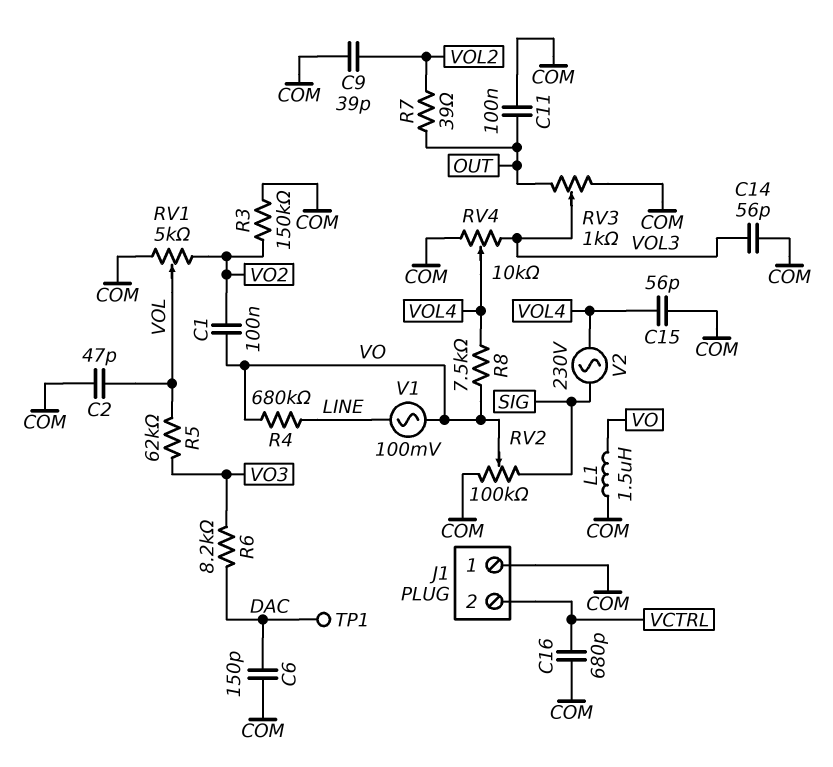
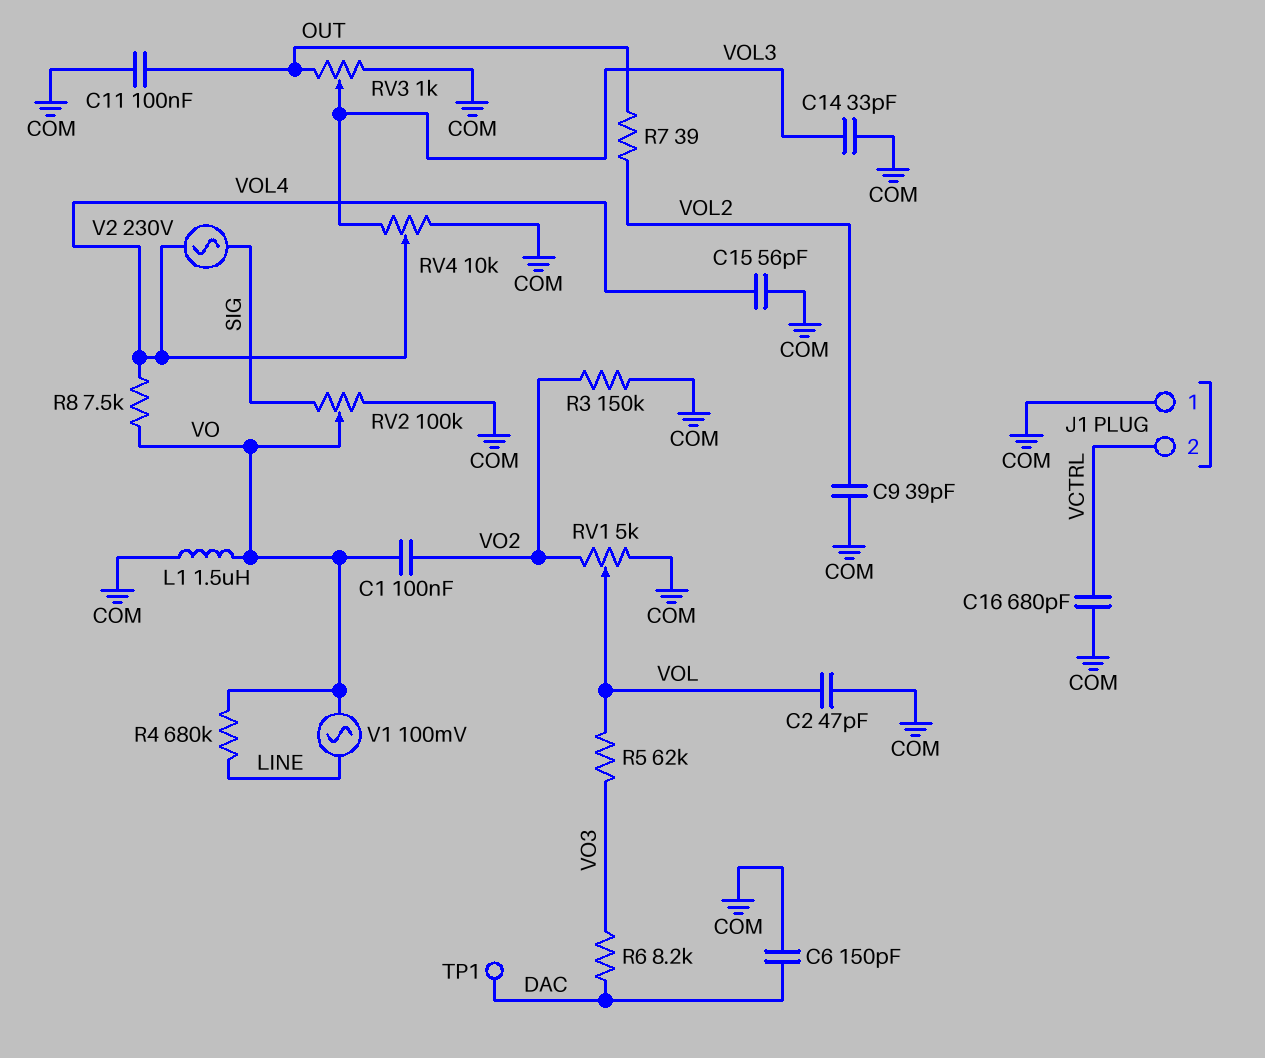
C14: 56pF (COM, VOL3) -> 33pF (COM, VOL3)

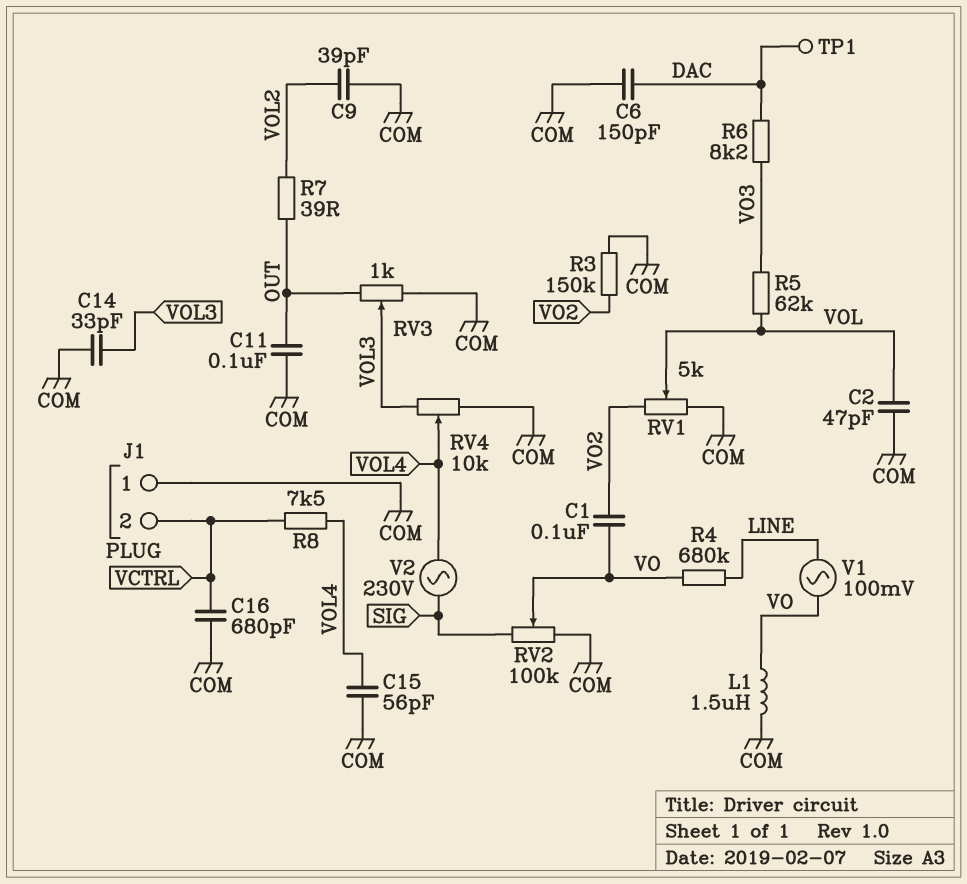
R8: 7.5k (VO, VOL4) -> 7.5k (VCTRL, VOL4)

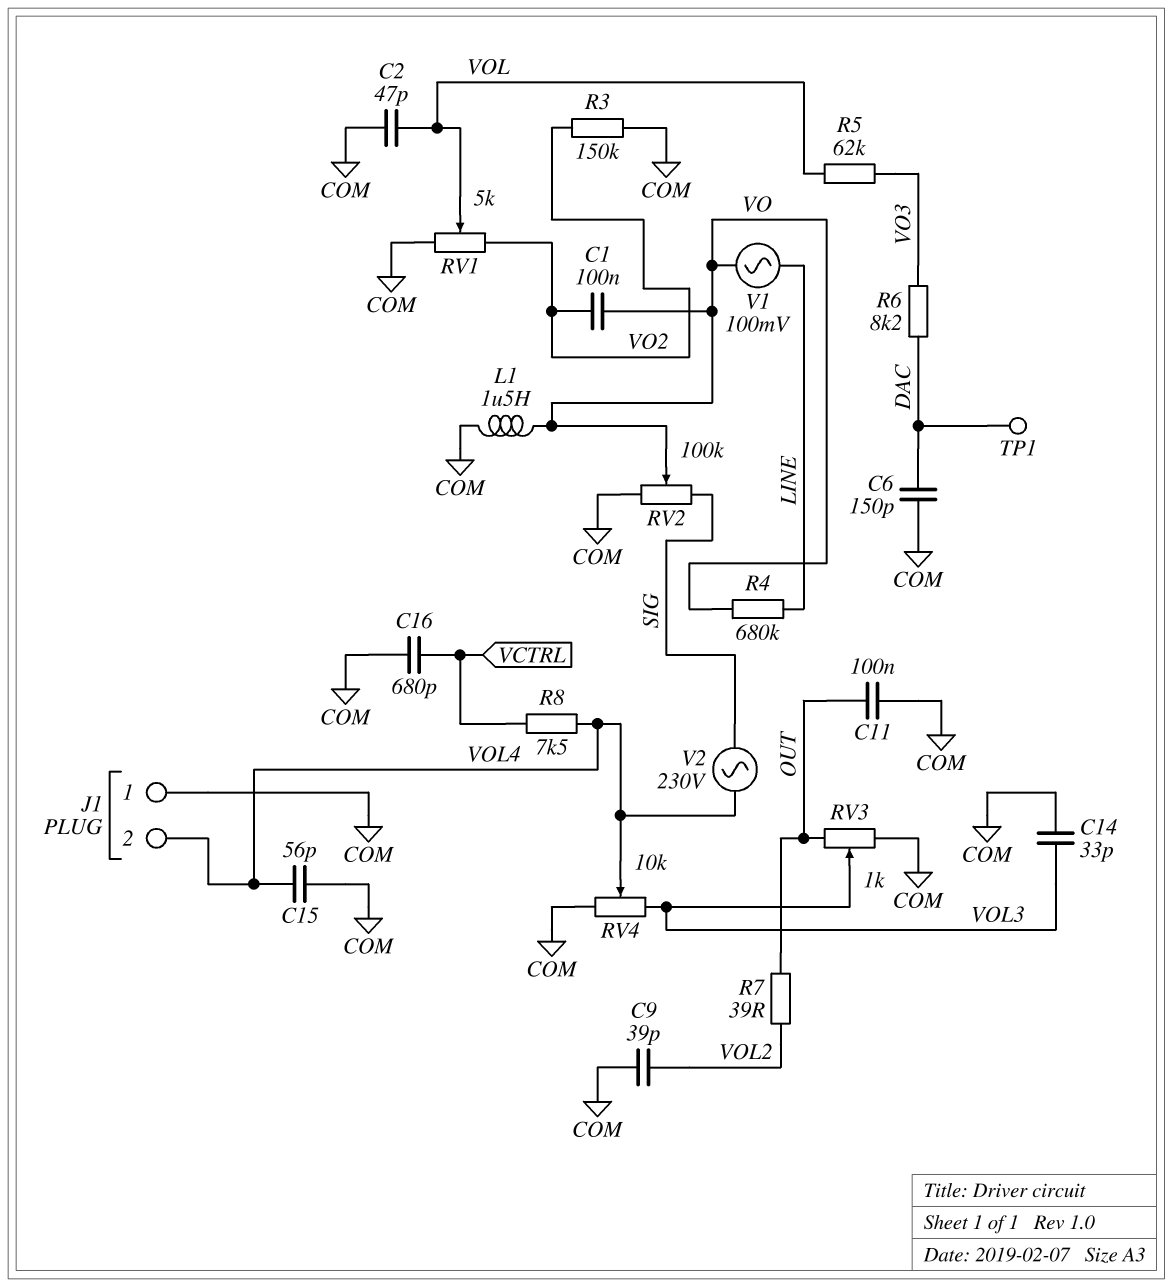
J1 pin 2: VCTRL -> VOL4

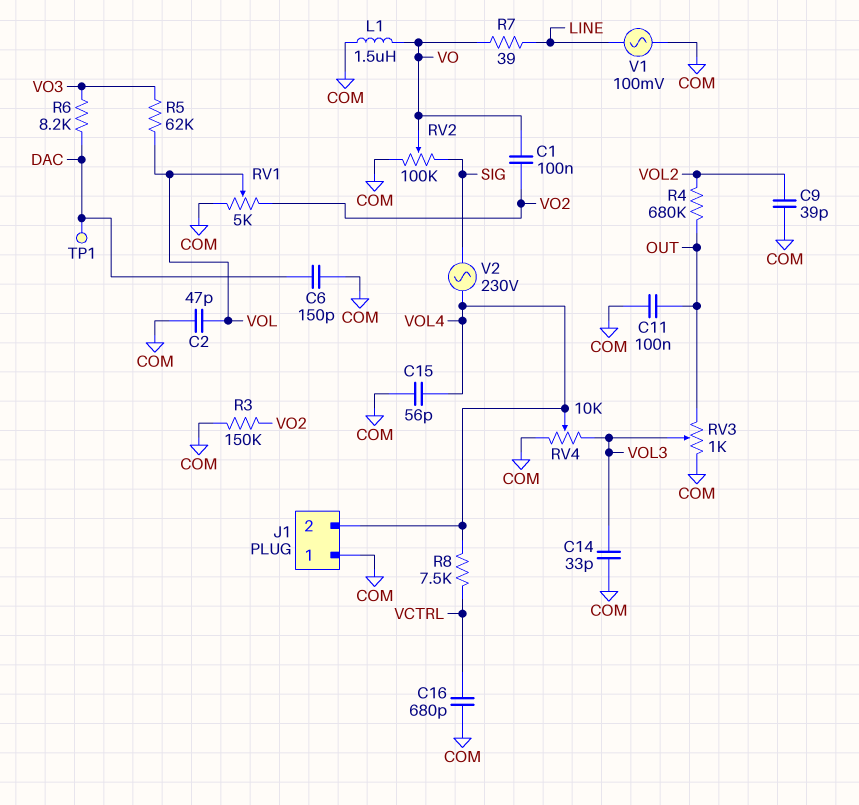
R4: 680k (LINE, VO) -> 680k (OUT, VOL2)
R7: 39 (OUT, VOL2) -> 39 (LINE, VO)
V1: AC 100mV (LINE, VO) -> AC 100mV (COM, LINE)

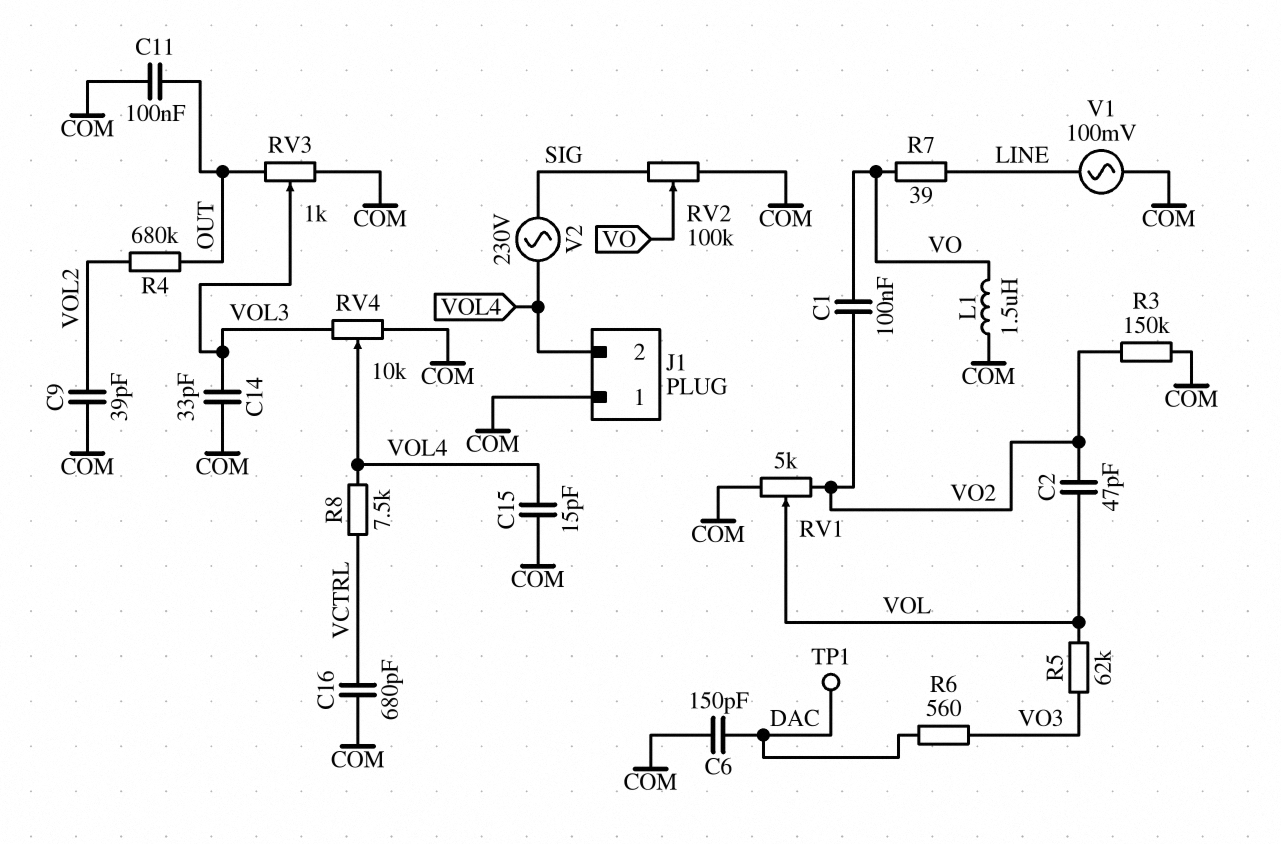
C2: 47pF (COM, VOL) -> 47pF (VO2, VOL)
C15: 56pF (COM, VOL4) -> 15pF (COM, VOL4)
R6: 8.2k (DAC, VO3) -> 560 (DAC, VO3)

